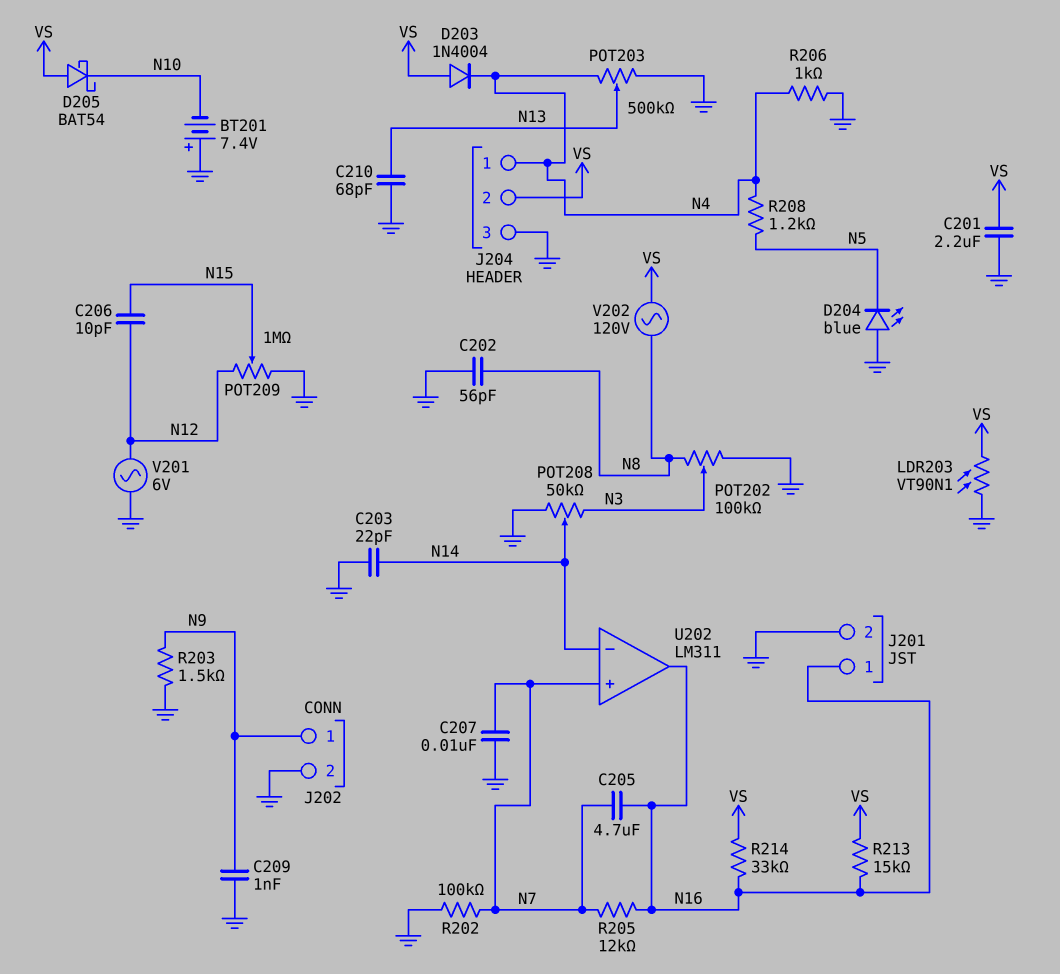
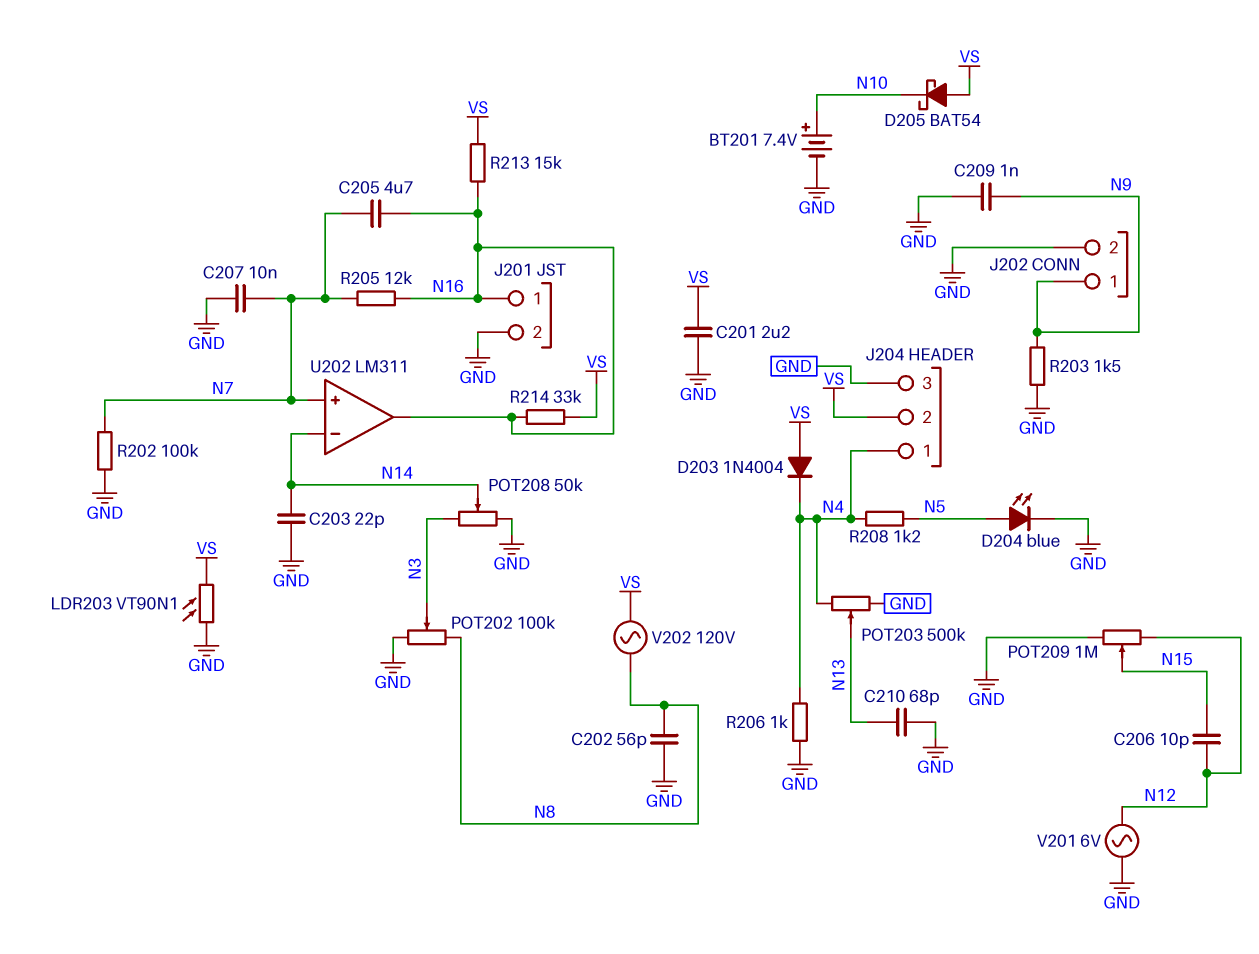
BT201: 7.4V (plus GND, minus N10) -> 7.4V (plus N10, minus GND)
D204: LED blue (A GND, K N5) -> LED blue (A N5, K GND)

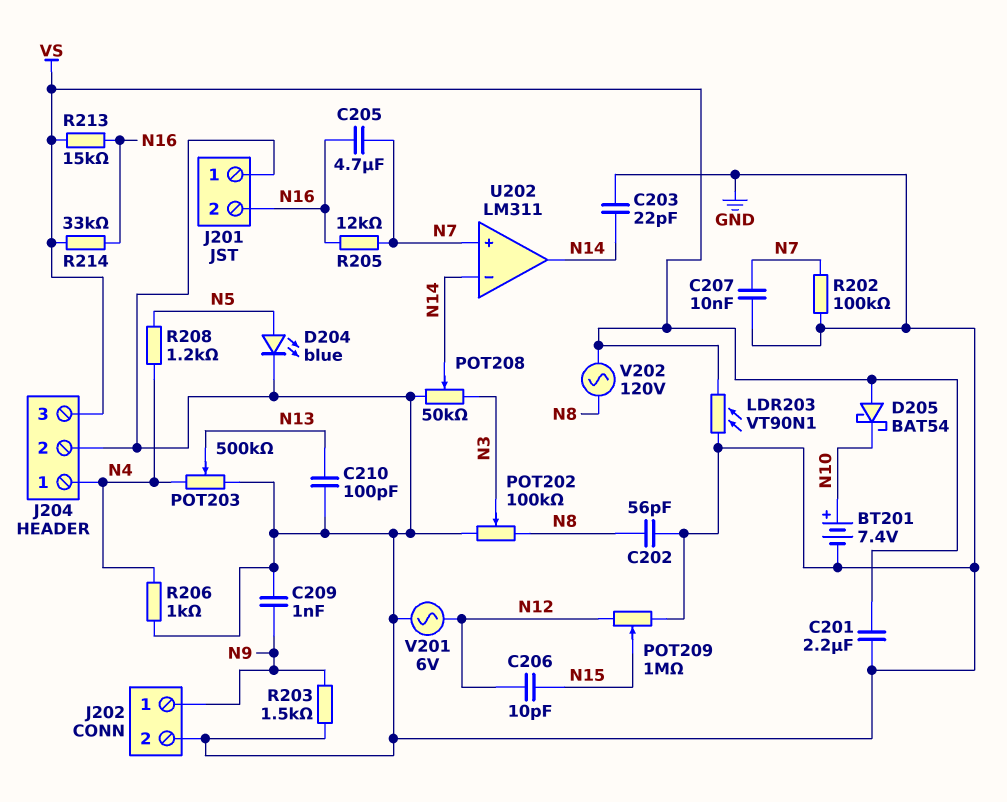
C210: 68pF (GND, N13) -> 100pF (GND, N13)
D203: diode 1N4004 (A VS, K N4) -> none
J201 pin 1: N16 -> GND
J201 pin 2: GND -> N16
J204 pin 2: VS -> GND
J204 pin 3: GND -> VS
U202 pin out: N16 -> N14

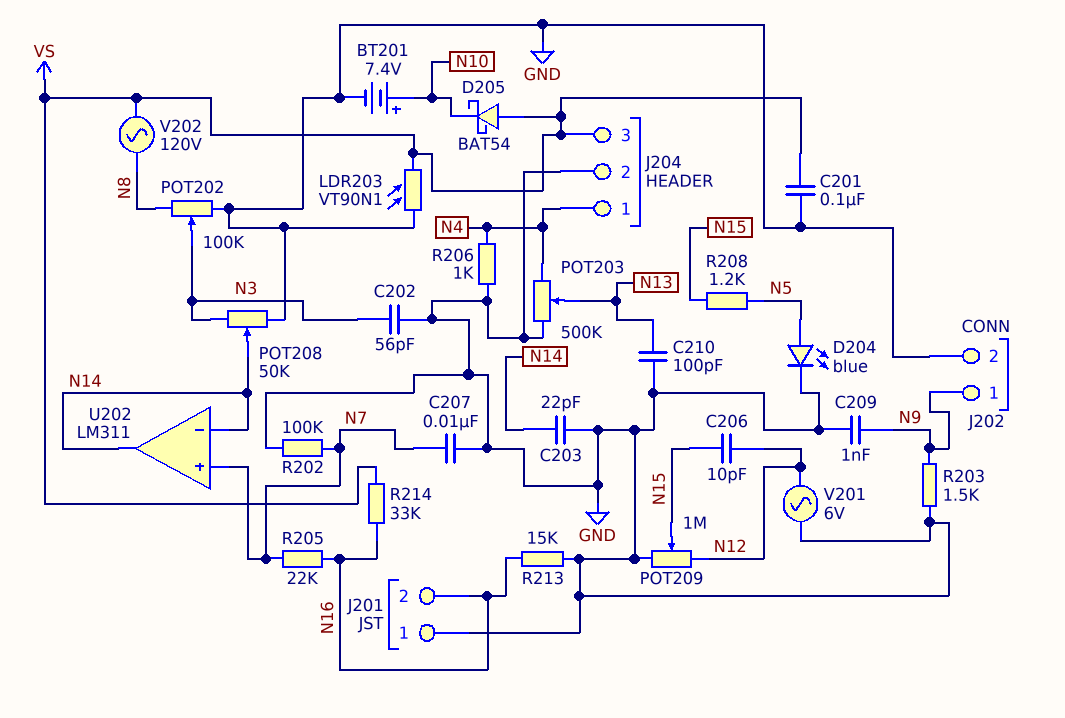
C201: 2.2uF (GND, VS) -> 100nF (GND, VS)
C202: 56pF (GND, N8) -> 56pF (GND, N3)
C205: 4.7uF (N7, N16) -> none
R205: 12k (N7, N16) -> 22k (N7, N16)
R208: 1.2k (N4, N5) -> 1.2k (N5, N15)
R213: 15k (N16, VS) -> 15k (GND, N16)

